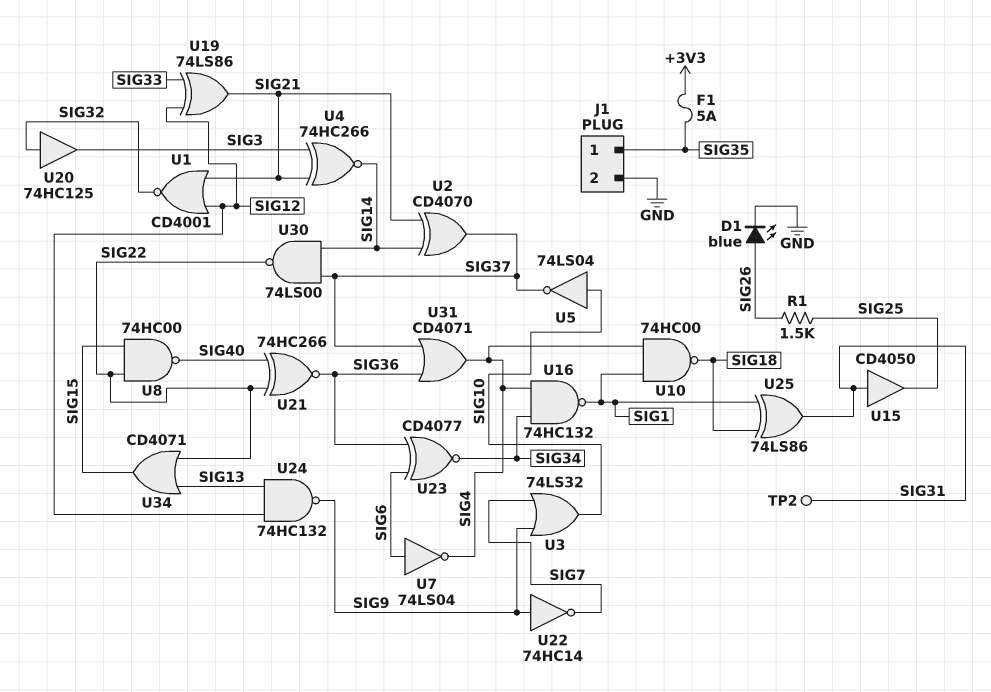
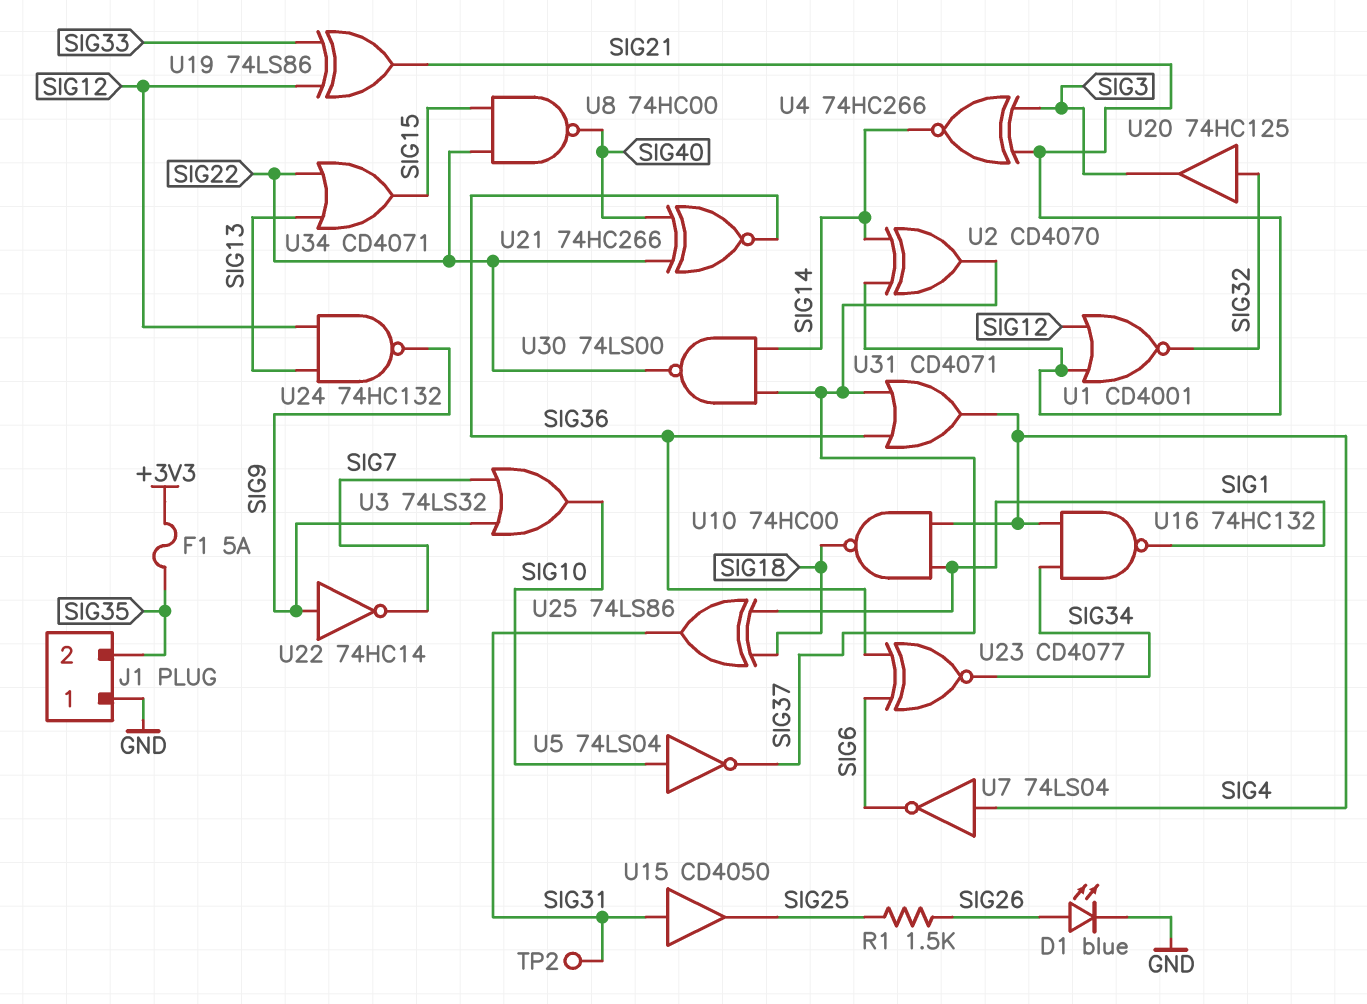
J1 pin 1: SIG35 -> GND
J1 pin 2: GND -> SIG35
U7: NOT 74LS04 (in SIG6, out SIG4) -> NOT 74LS04 (in SIG4, out SIG6)

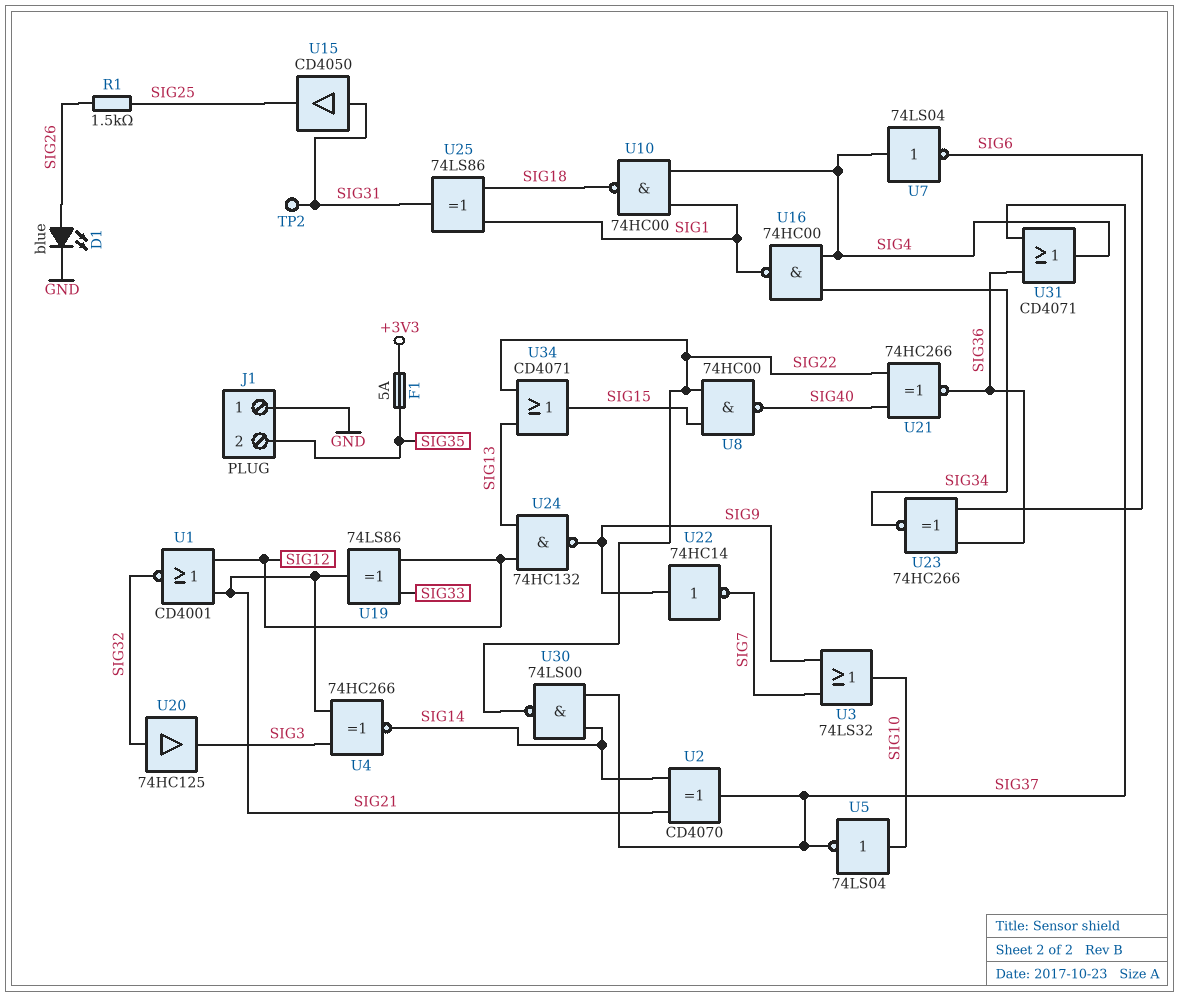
U16: NAND 74HC132 (in SIG4, in SIG34, out SIG1) -> NAND 74HC00 (in SIG4, in SIG34, out SIG1)
U23: XNOR CD4077 (in SIG6, in SIG36, out SIG34) -> XNOR 74HC266 (in SIG6, in SIG36, out SIG34)

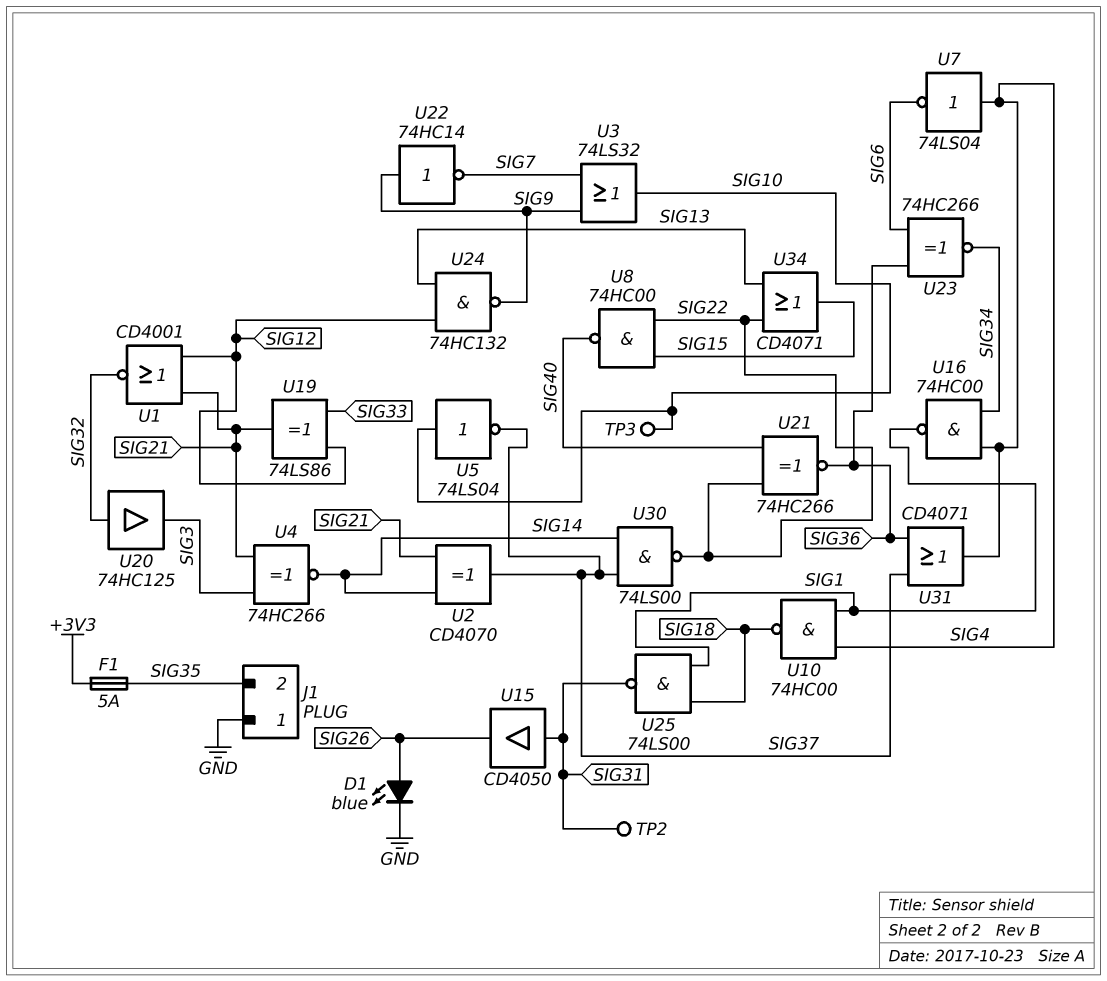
R1: 1.5k (SIG25, SIG26) -> none
TP3: none -> test point (SIG10)
U15: buffer CD4050 (in SIG31, out SIG25) -> buffer CD4050 (in SIG31, out SIG26)
U25: XOR 74LS86 (in SIG1, in SIG18, out SIG31) -> NAND 74LS00 (in SIG1, in SIG18, out SIG31)

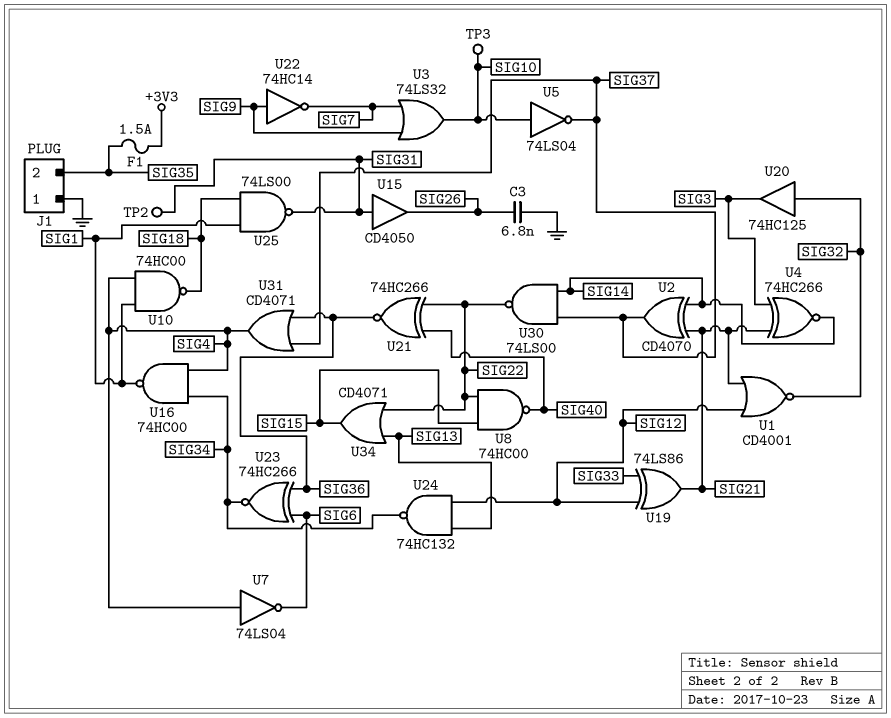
C3: none -> 6.8nF (GND, SIG26)
D1: LED blue (A SIG26, K GND) -> none
F1: 5A (+3V3, SIG35) -> 1.5A (+3V3, SIG35)
U24: NAND 74HC132 (in SIG12, in SIG13, out SIG9) -> NAND 74HC132 (in SIG12, in SIG13, out SIG34)

